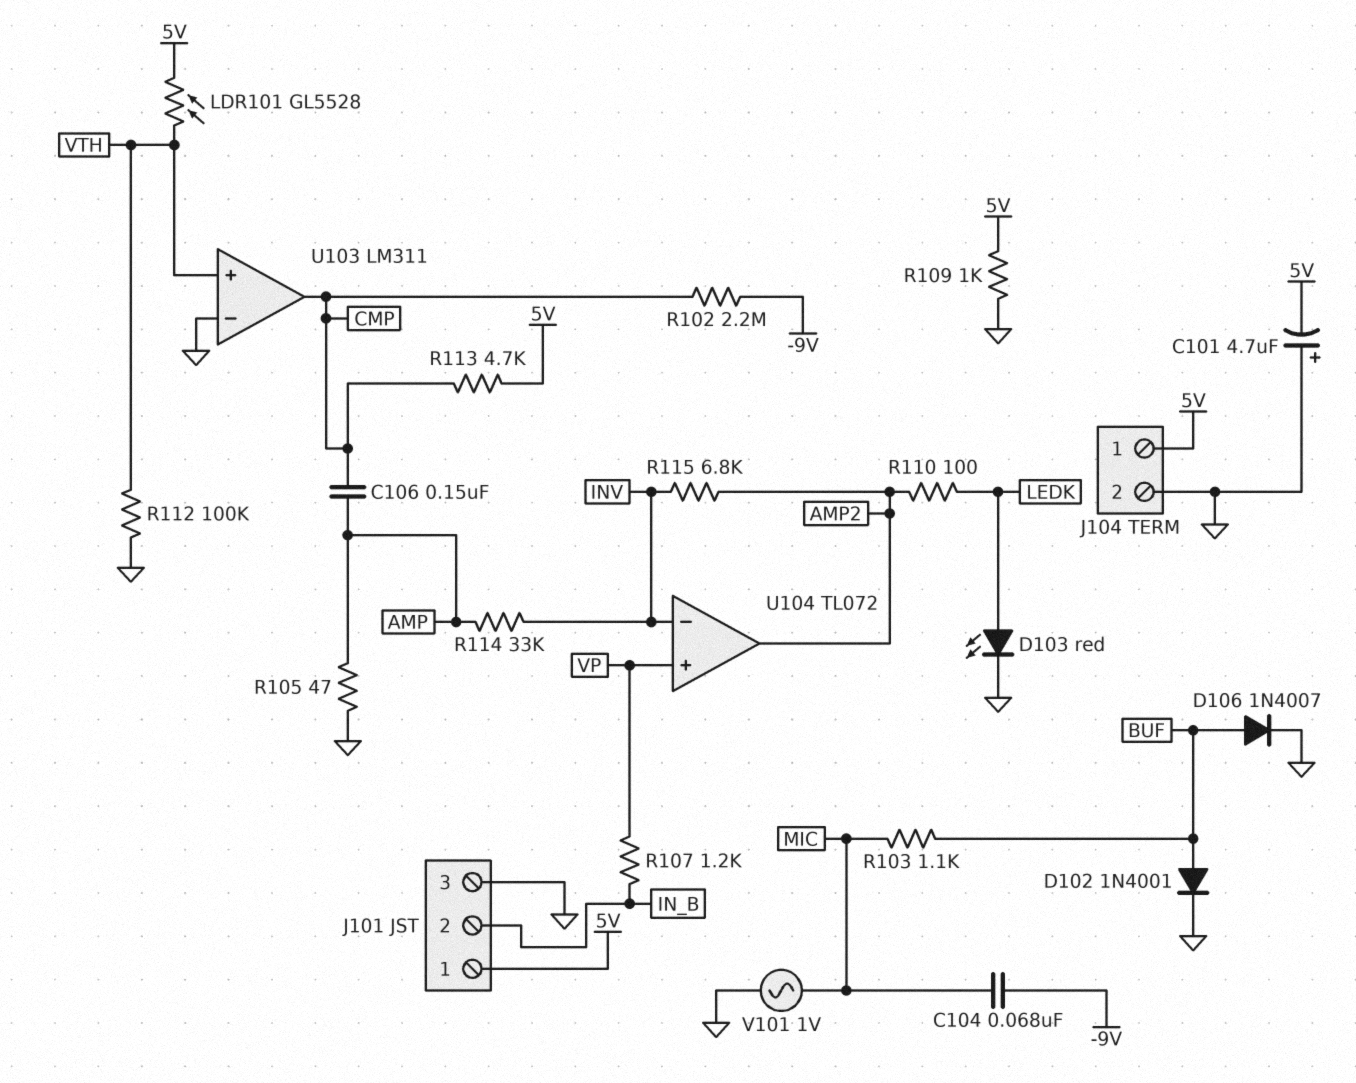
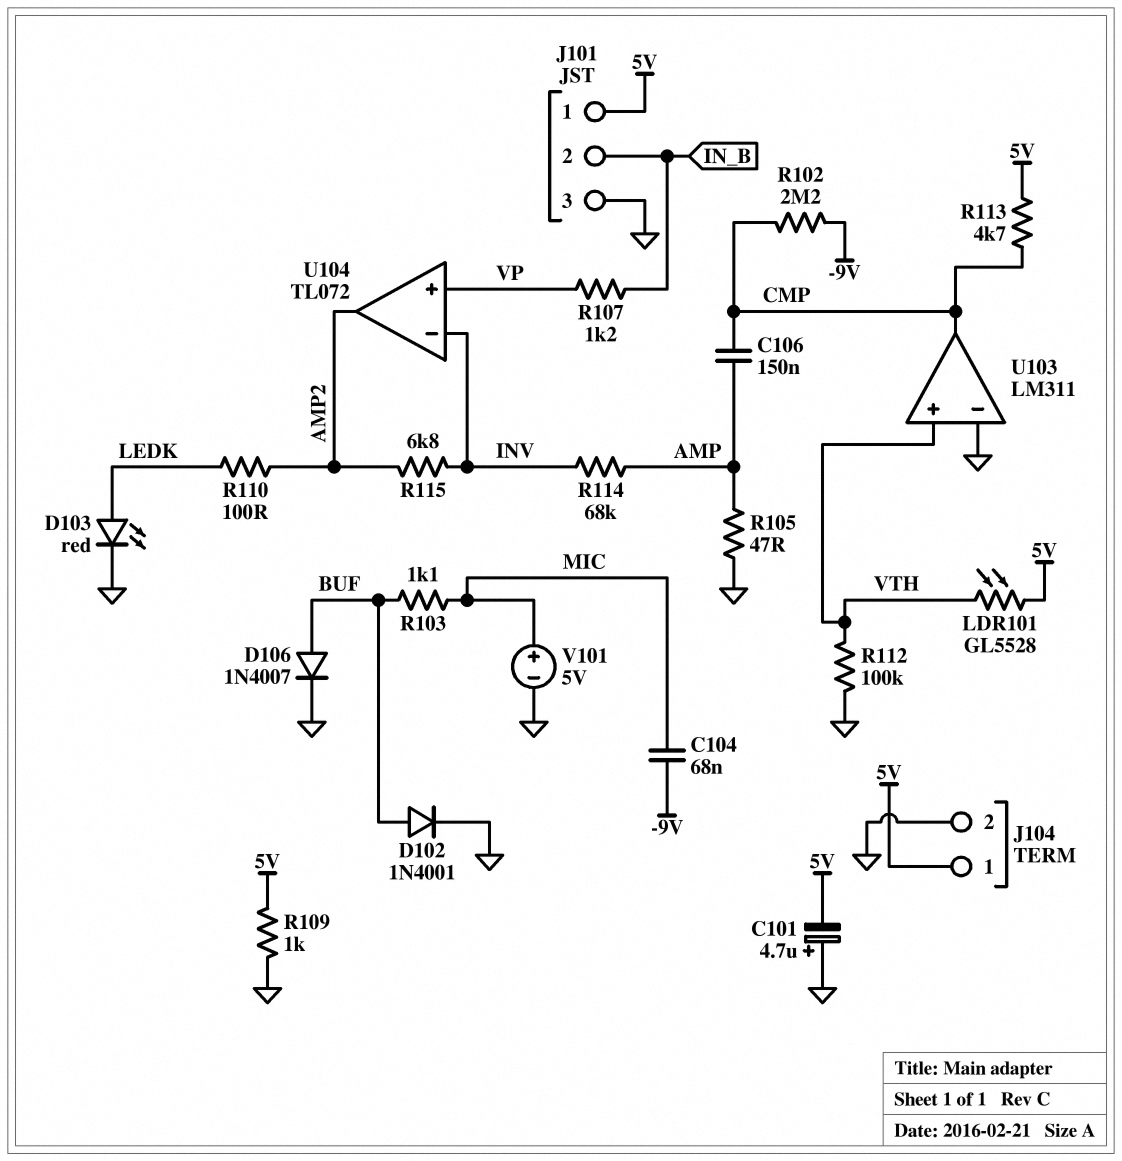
R114: 33k (AMP, INV) -> 68k (AMP, INV)
V101: AC 1V (GND, MIC) -> 5V (plus MIC, minus GND)

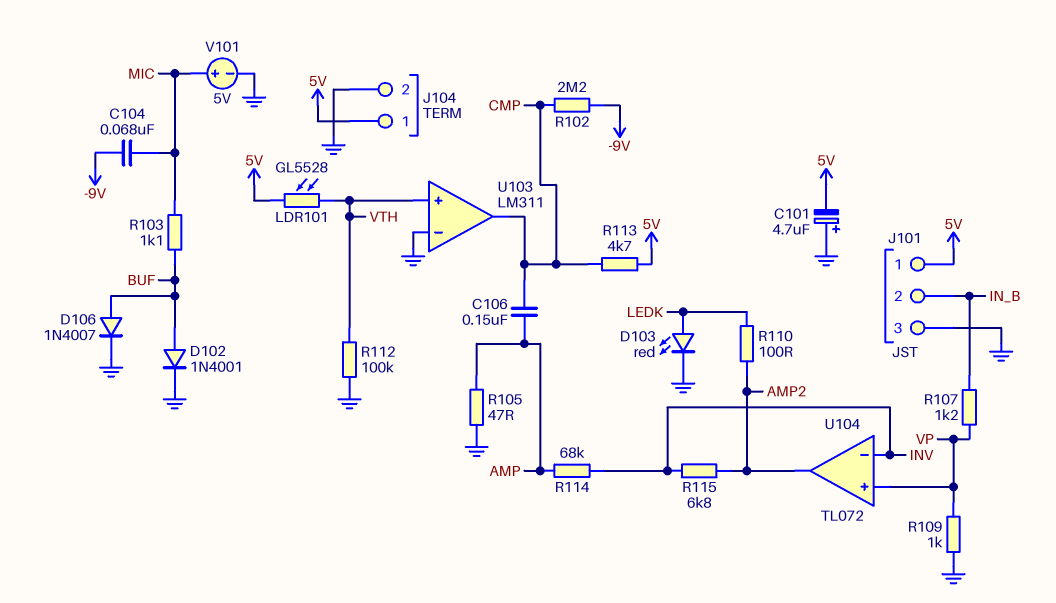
R109: 1k (5V, GND) -> 1k (GND, VP)

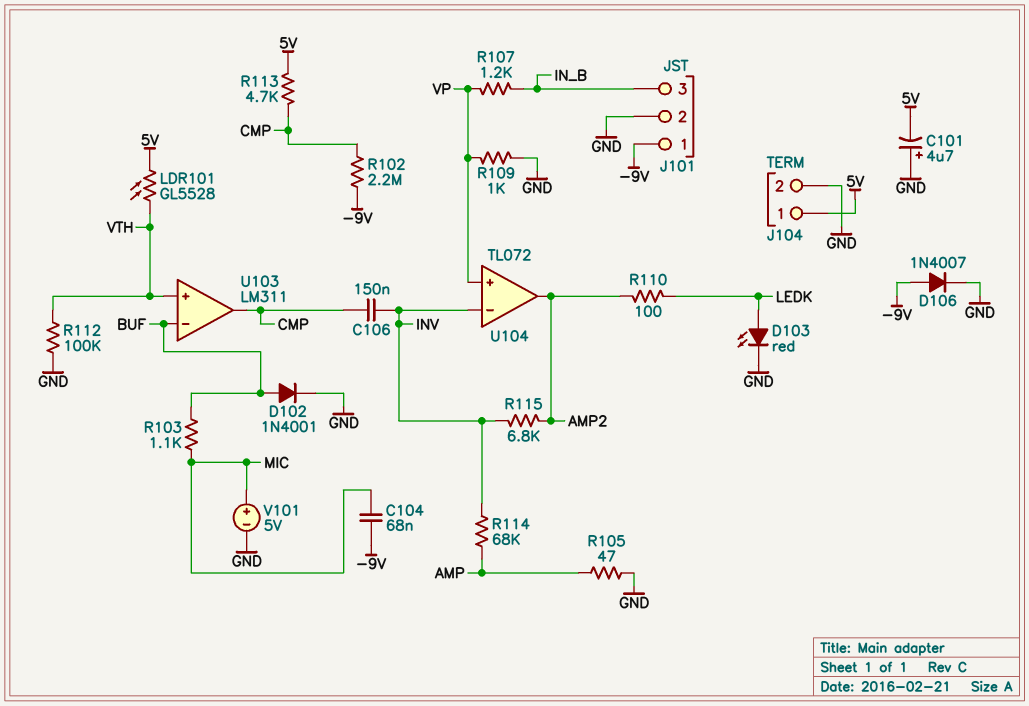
C106: 150nF (AMP, CMP) -> 150nF (CMP, INV)
D106: diode 1N4007 (A BUF, K GND) -> diode 1N4007 (A -9V, K GND)
J101 pin 1: 5V -> -9V
J101 pin 2: IN_B -> GND
J101 pin 3: GND -> IN_B
U103 pin in-: GND -> BUF

